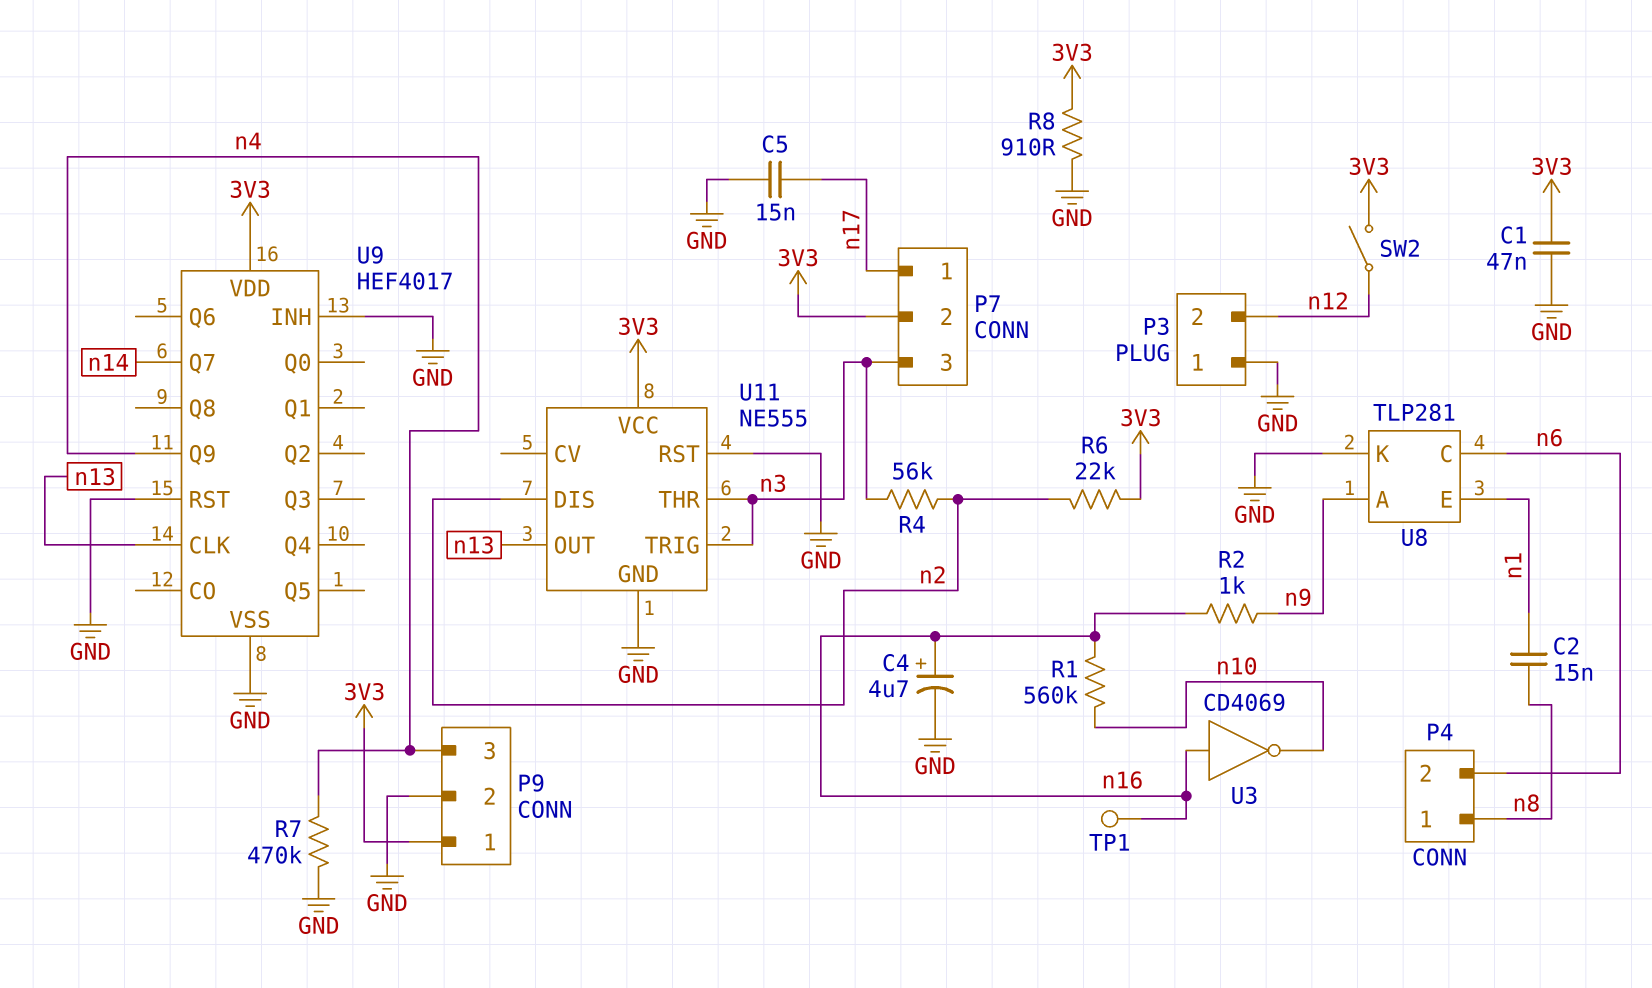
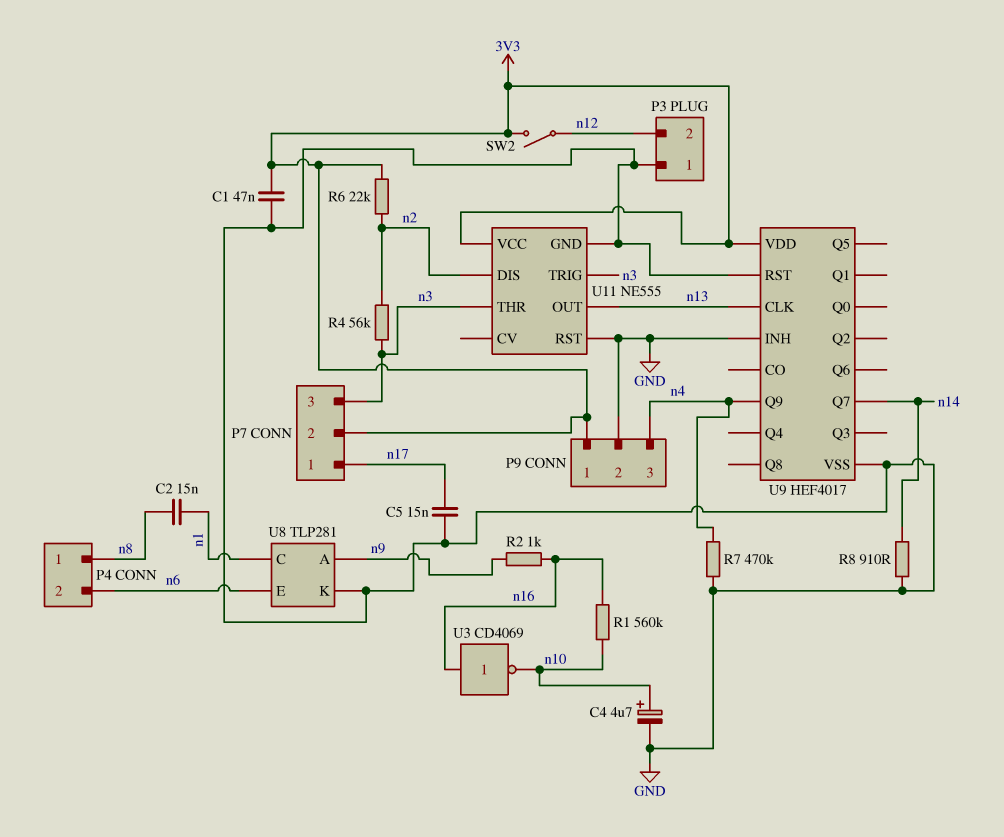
C4: 4.7uF (plus n16, minus GND) -> 4.7uF (plus n10, minus GND)
R8: 910 (3V3, GND) -> 910 (GND, n14)
TP1: test point (n16) -> none
U8 pin C: n6 -> n1
U8 pin E: n1 -> n6

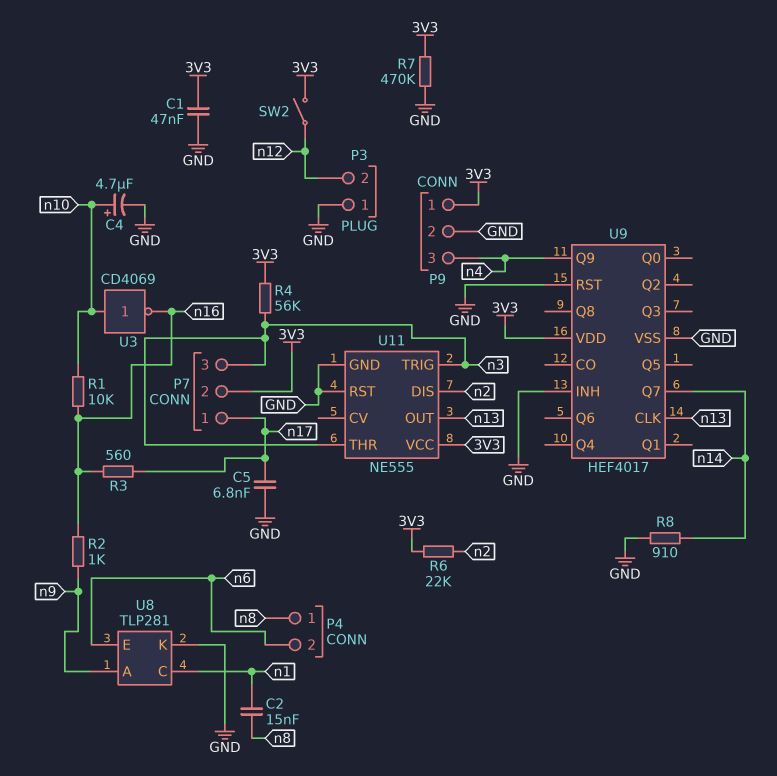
C5: 15nF (GND, n17) -> 6.8nF (GND, n17)
R1: 560k (n10, n16) -> 10k (n10, n16)
R3: none -> 560 (n16, n17)
R4: 56k (n2, n3) -> 56k (3V3, n3)
R7: 470k (GND, n4) -> 470k (3V3, GND)
U3: NOT CD4069 (in n16, out n10) -> NOT CD4069 (in n10, out n16)

